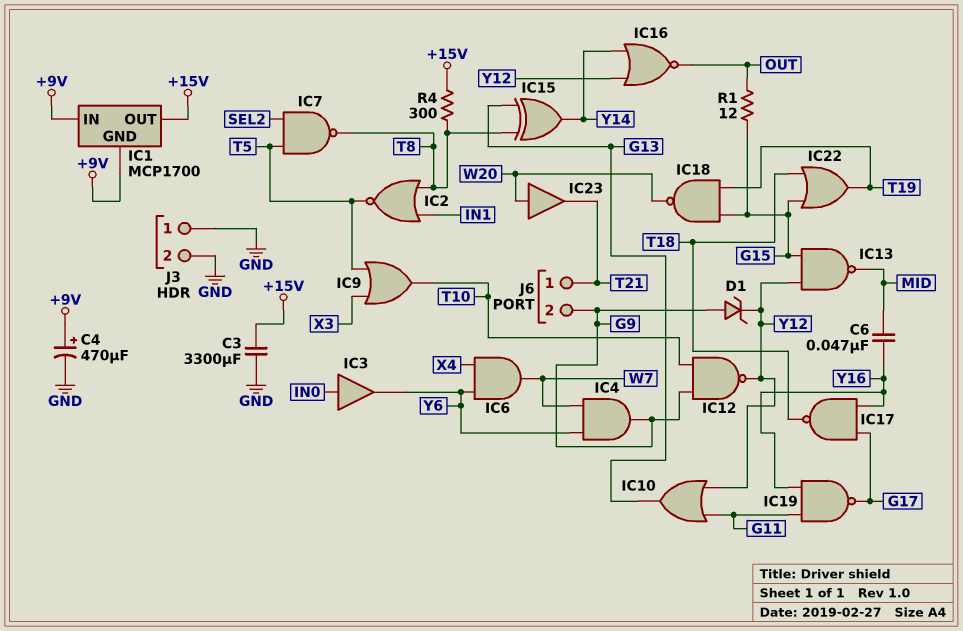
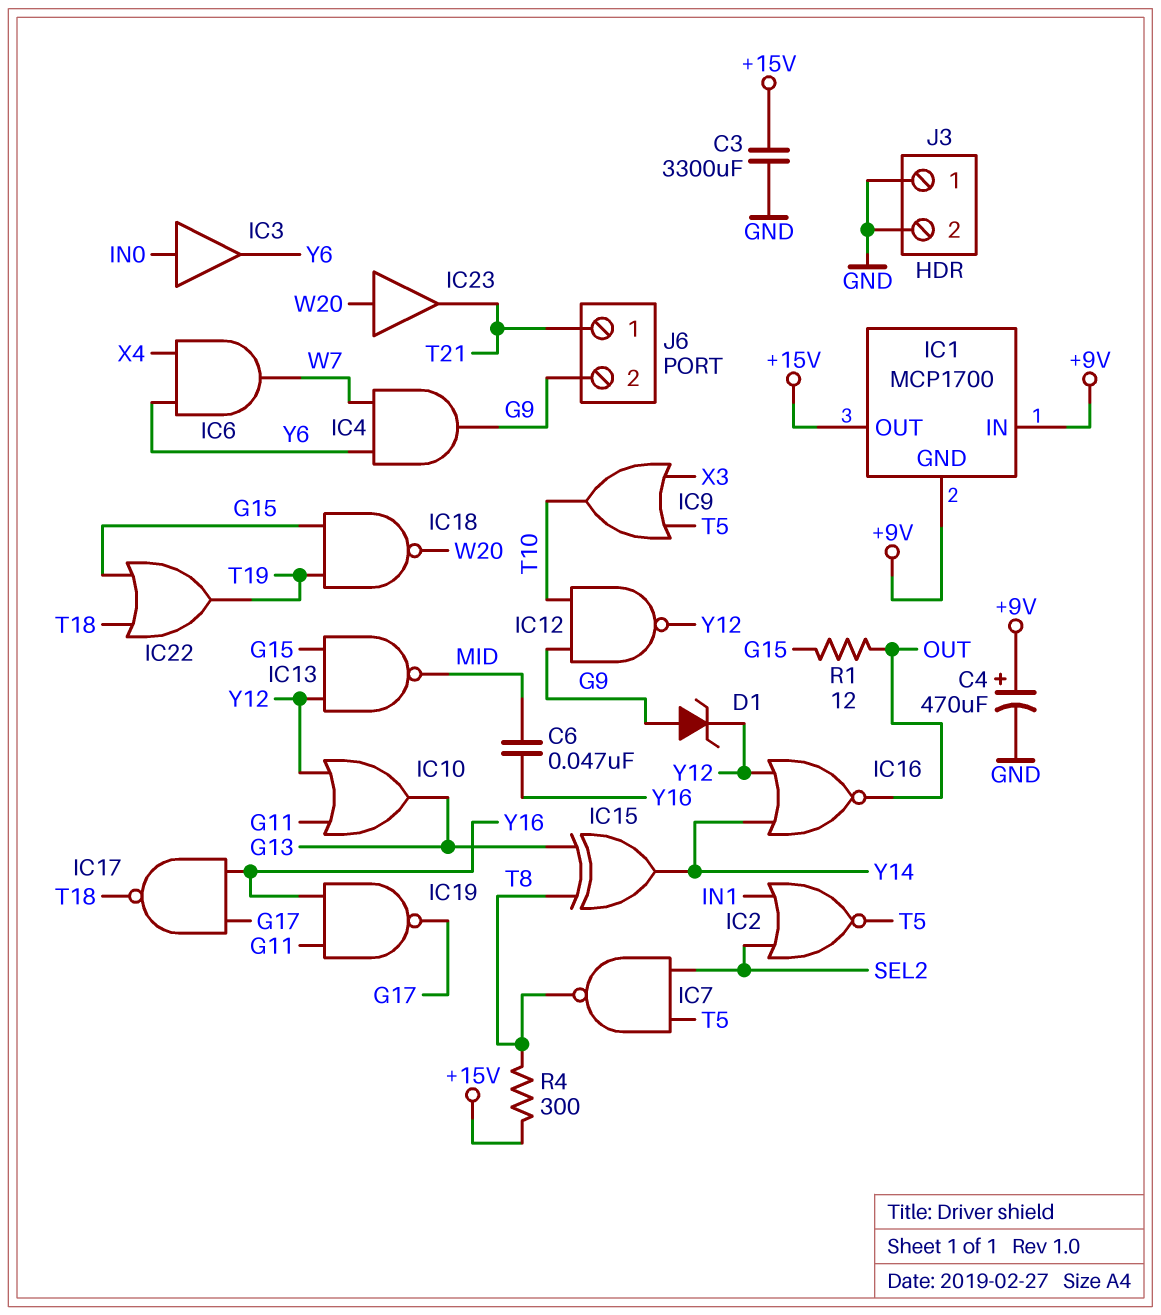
IC2: NOR (in IN1, in T8, out T5) -> NOR (in IN1, in SEL2, out T5)

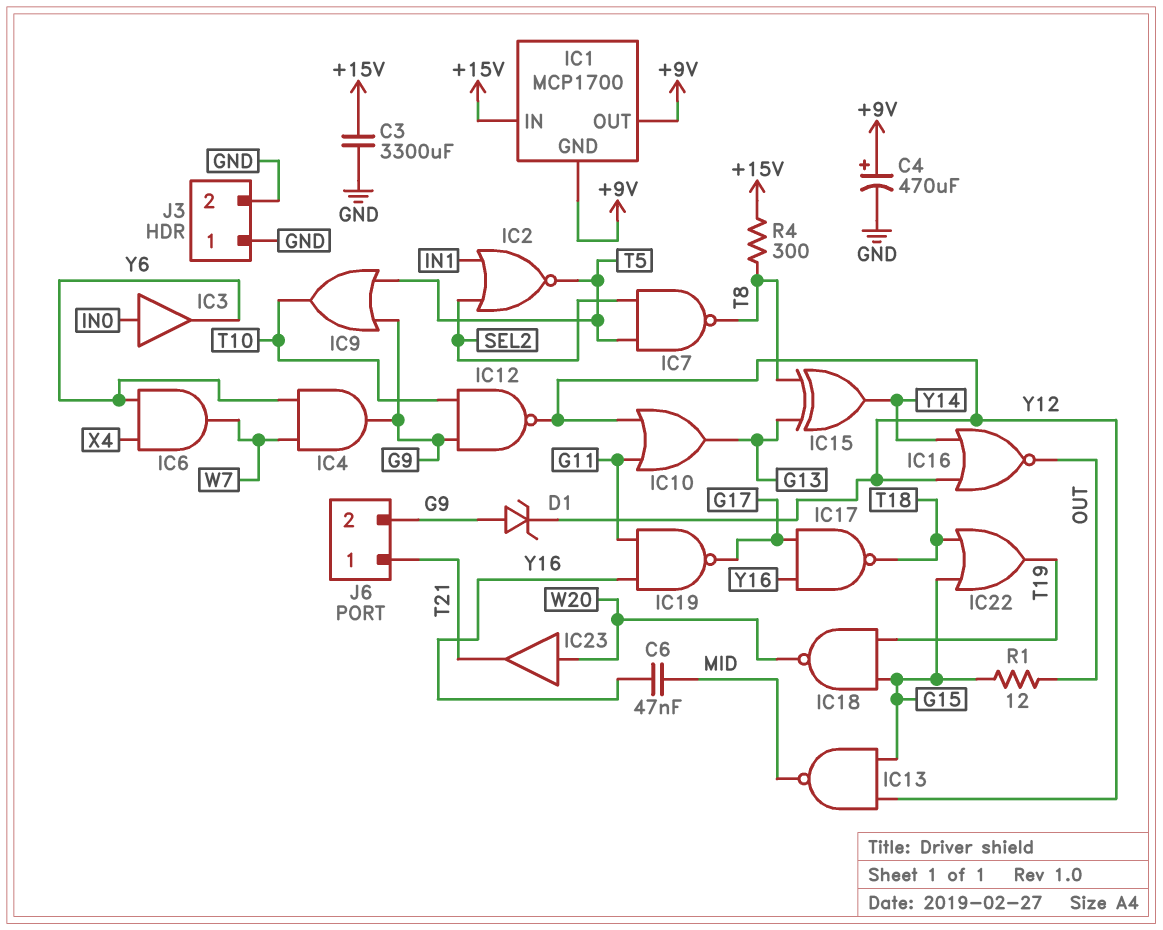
IC1 pin IN: +9V -> +15V
IC1 pin OUT: +15V -> +9V
IC9: OR (in T5, in X3, out T10) -> OR (in G9, in T5, out T10)

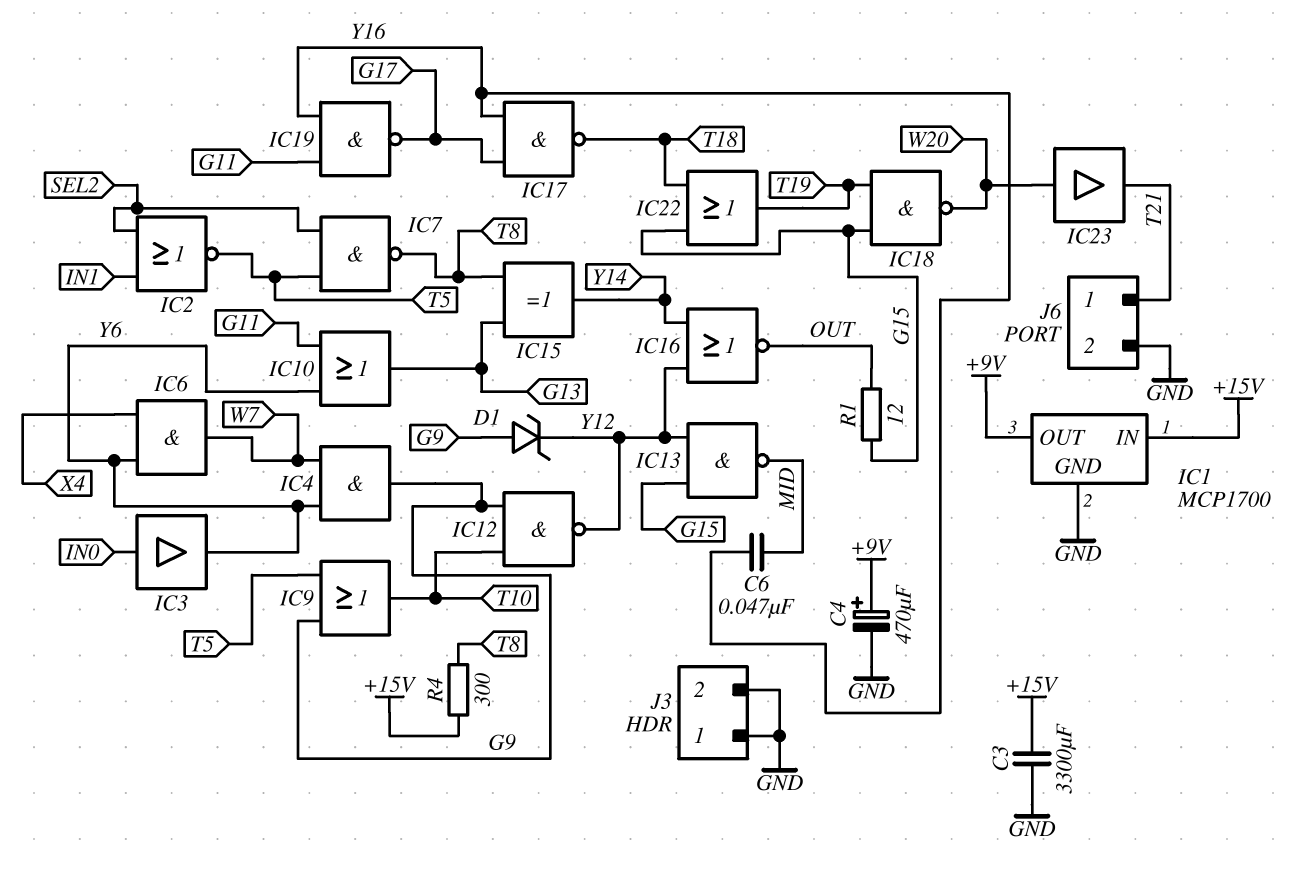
IC1 pin GND: +9V -> GND
IC10: OR (in G11, in Y12, out G13) -> OR (in G11, in Y6, out G13)
J6 pin 2: G9 -> GND

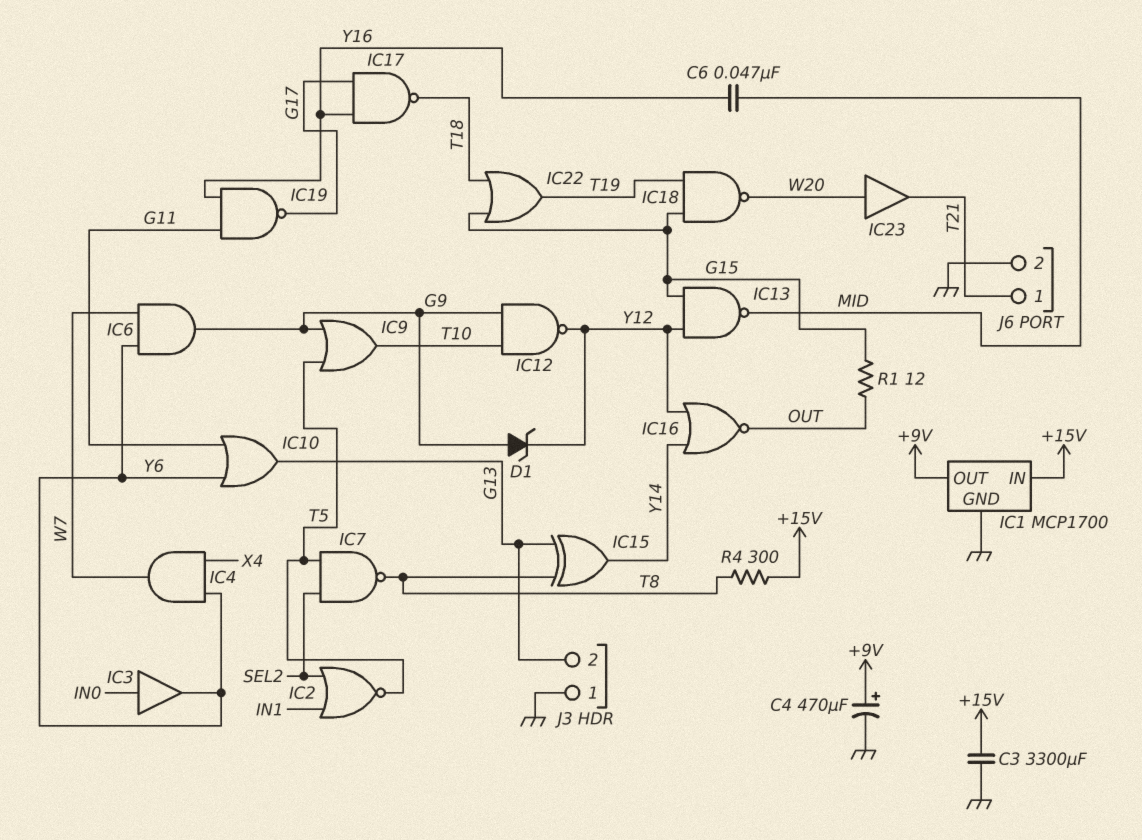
IC4: AND (in W7, in Y6, out G9) -> AND (in X4, in Y6, out W7)
IC6: AND (in X4, in Y6, out W7) -> AND (in W7, in Y6, out G9)
J3 pin 2: GND -> G13

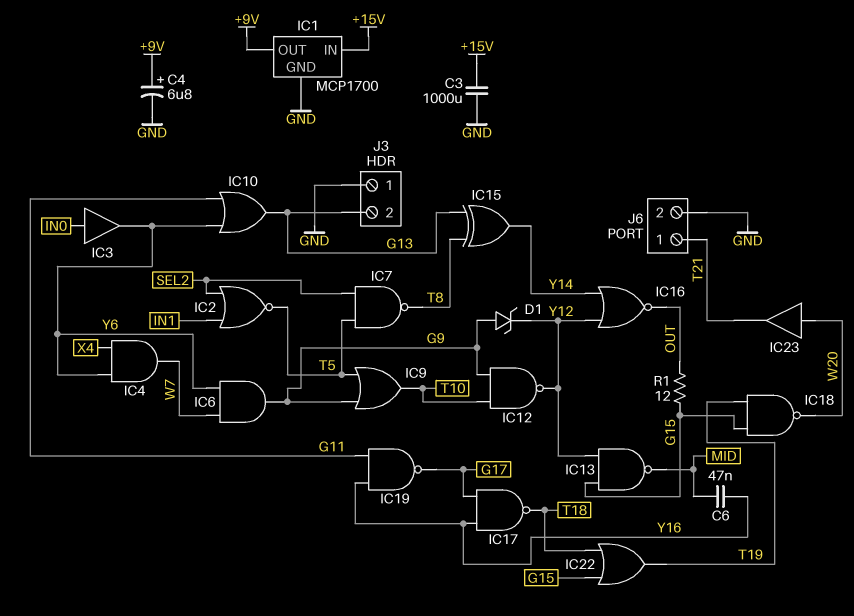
C3: 3300uF (+15V, GND) -> 1000uF (+15V, GND)
C4: 470uF (plus +9V, minus GND) -> 6.8uF (plus +9V, minus GND)
R4: 300 (+15V, T8) -> none

